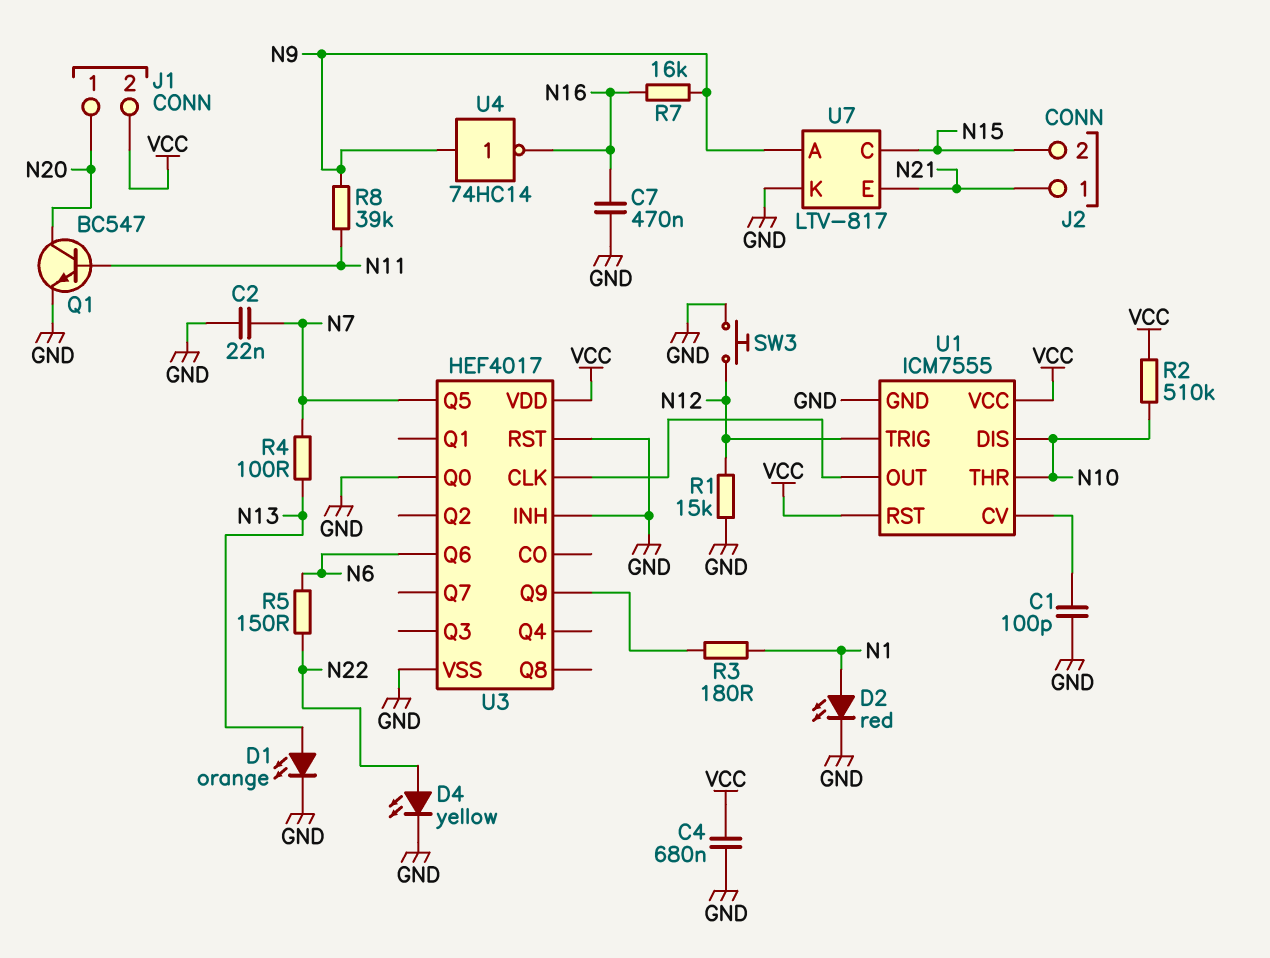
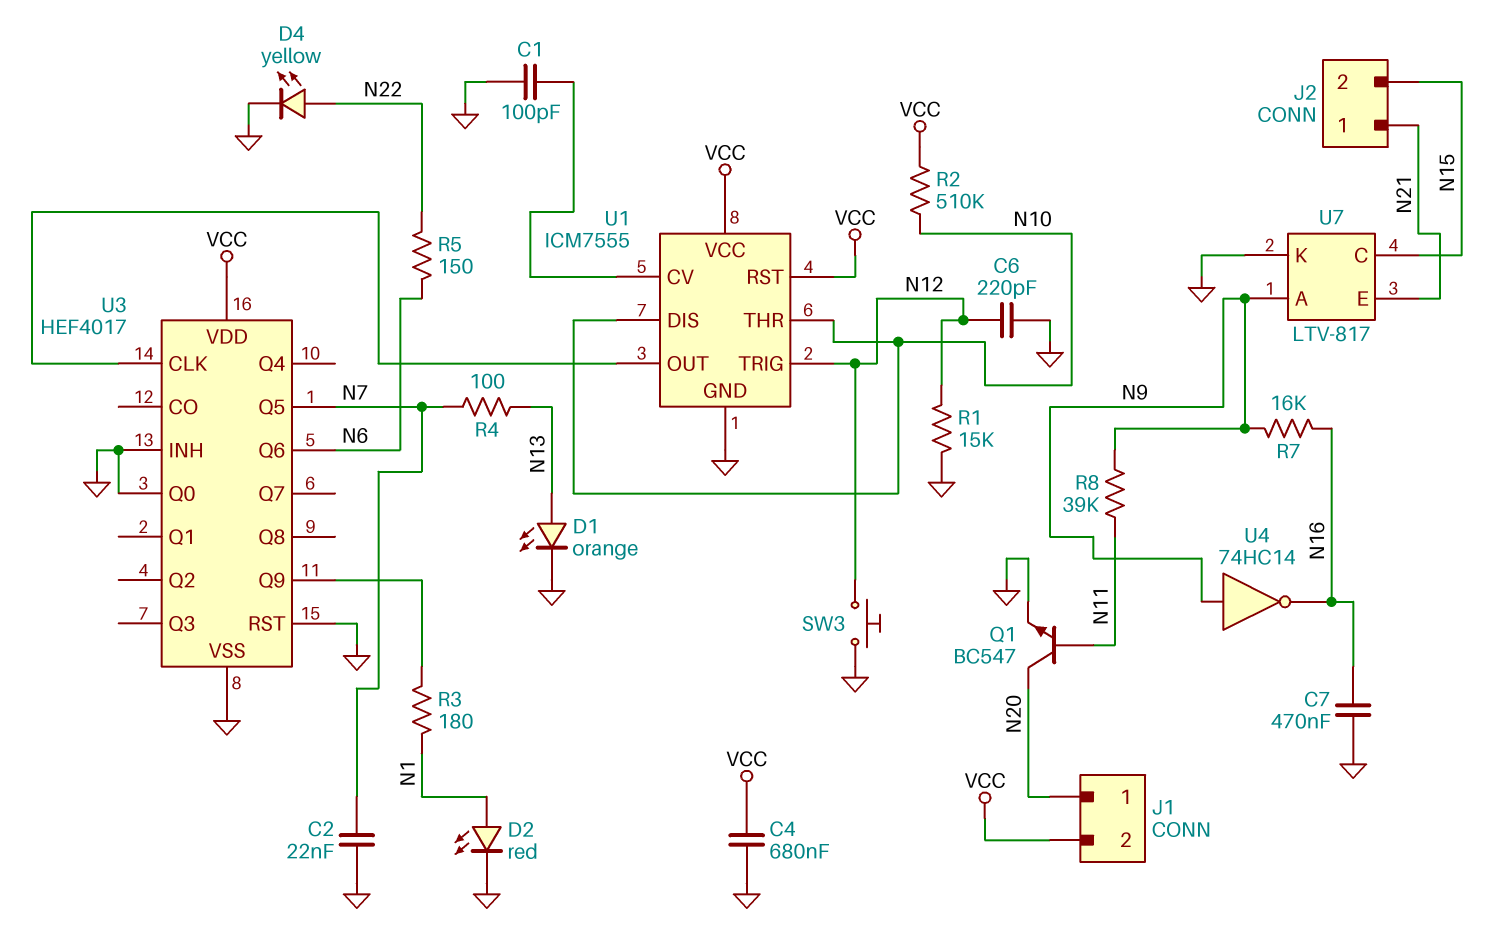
C6: none -> 220pF (GND, N12)

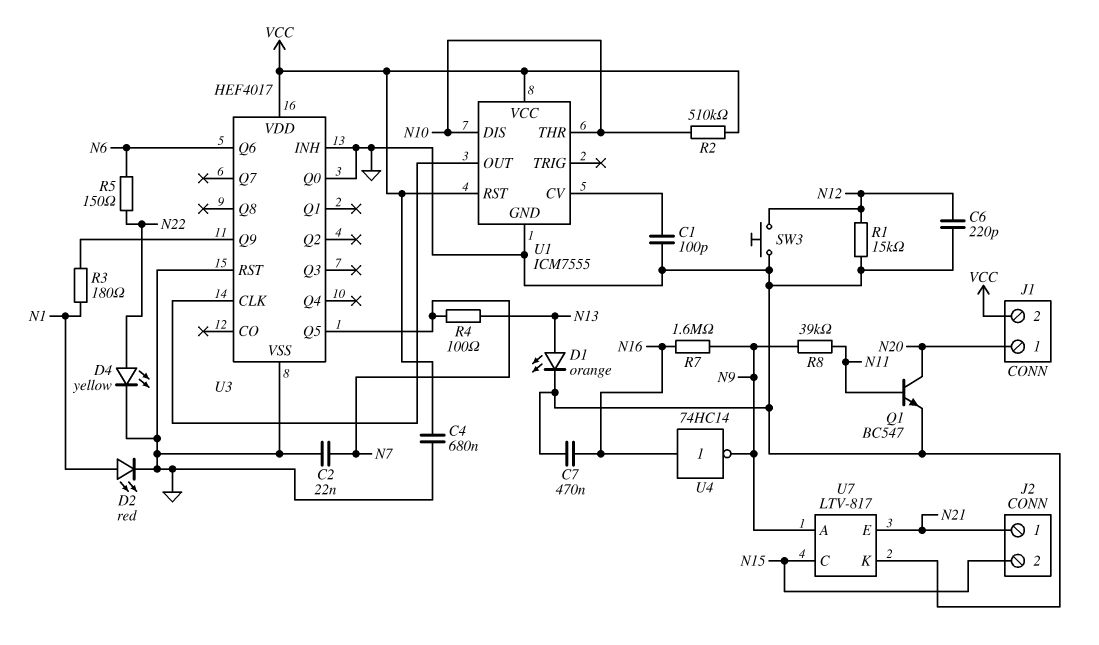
R7: 16k (N9, N16) -> 1.6M (N9, N16)
U1 pin TRIG: N12 -> none
U4: NOT 74HC14 (in N9, out N16) -> NOT 74HC14 (in N16, out N9)

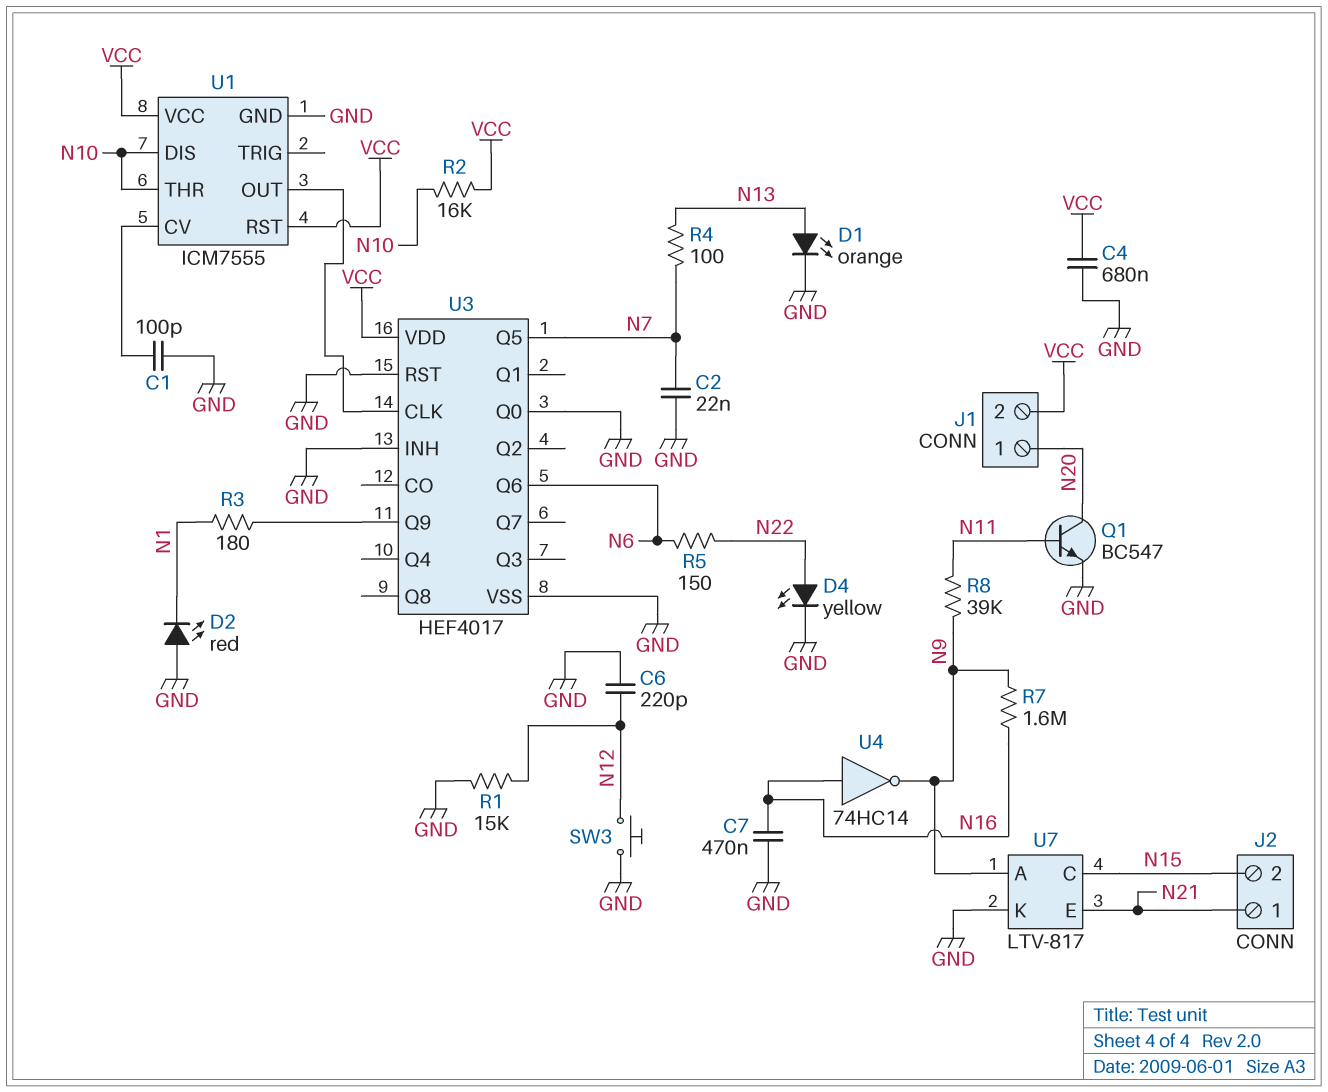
D2: LED red (A N1, K GND) -> LED red (A GND, K N1)
R2: 510k (N10, VCC) -> 16k (N10, VCC)

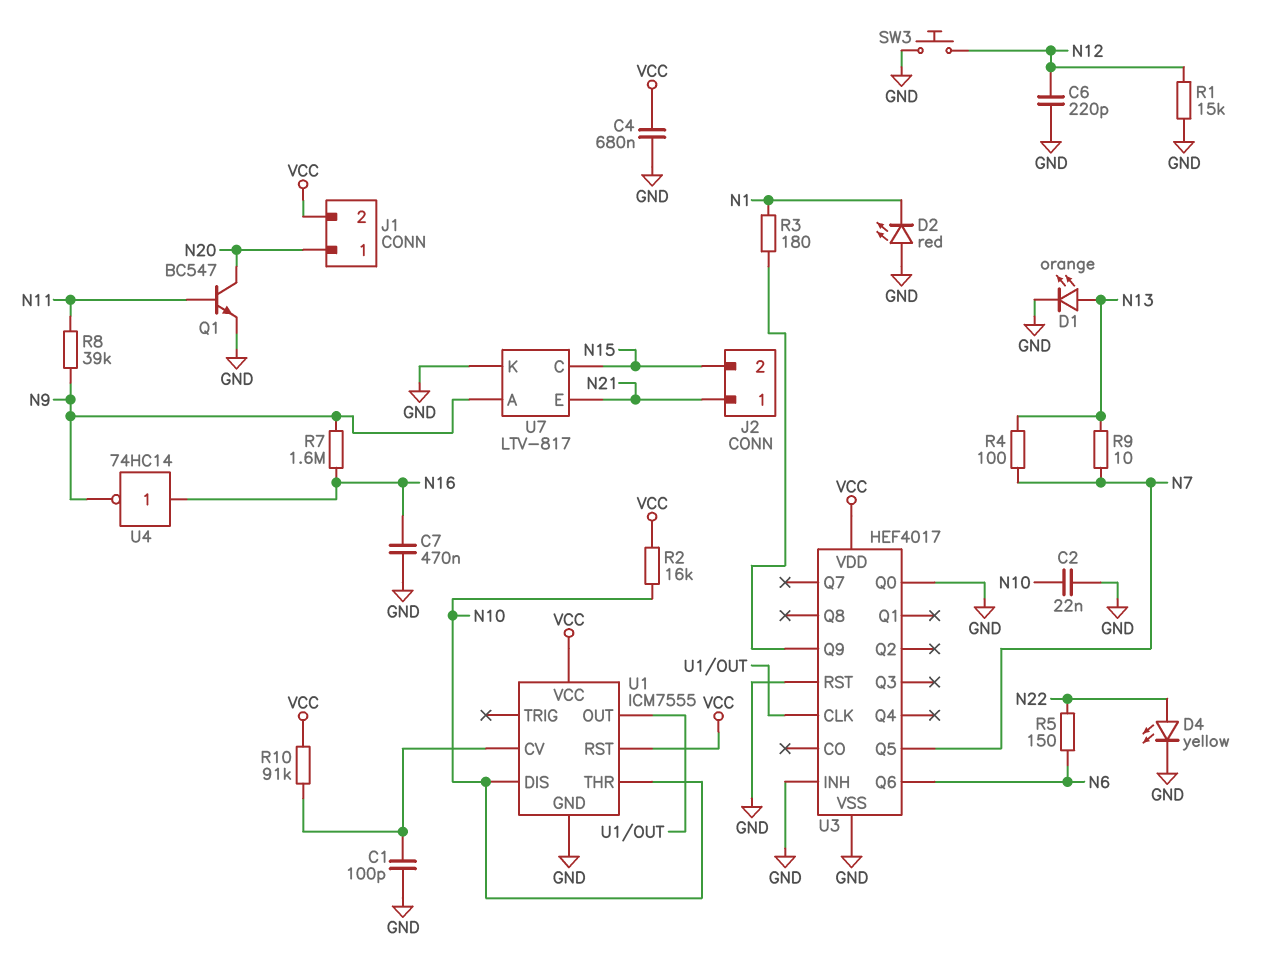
C2: 22nF (GND, N7) -> 22nF (GND, N10)
R9: none -> 10 (N7, N13)
R10: none -> 91k (U1/CV, VCC)

